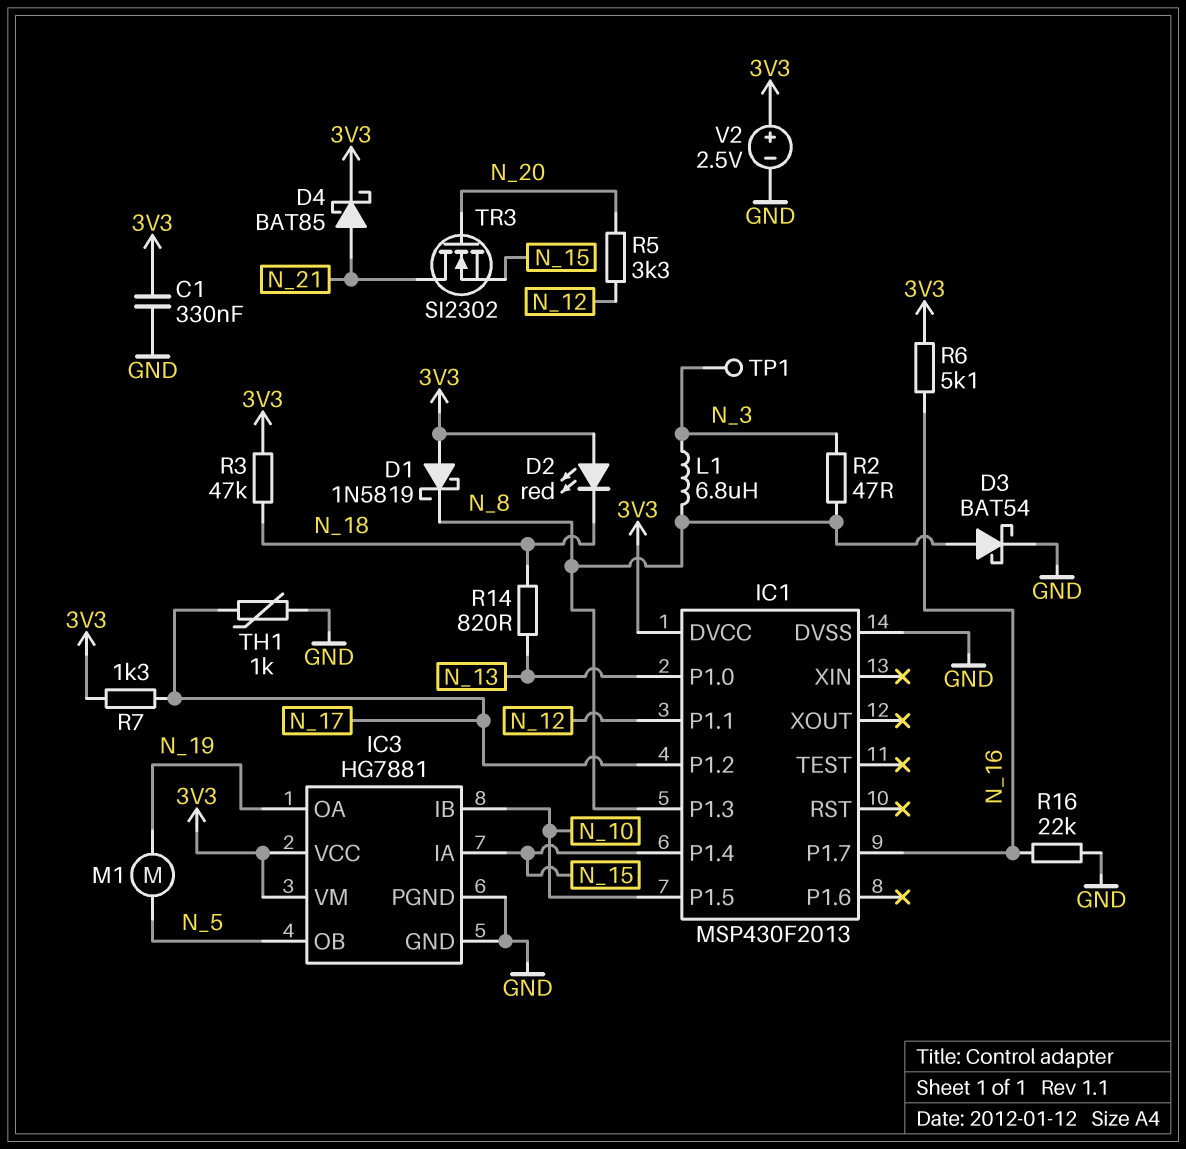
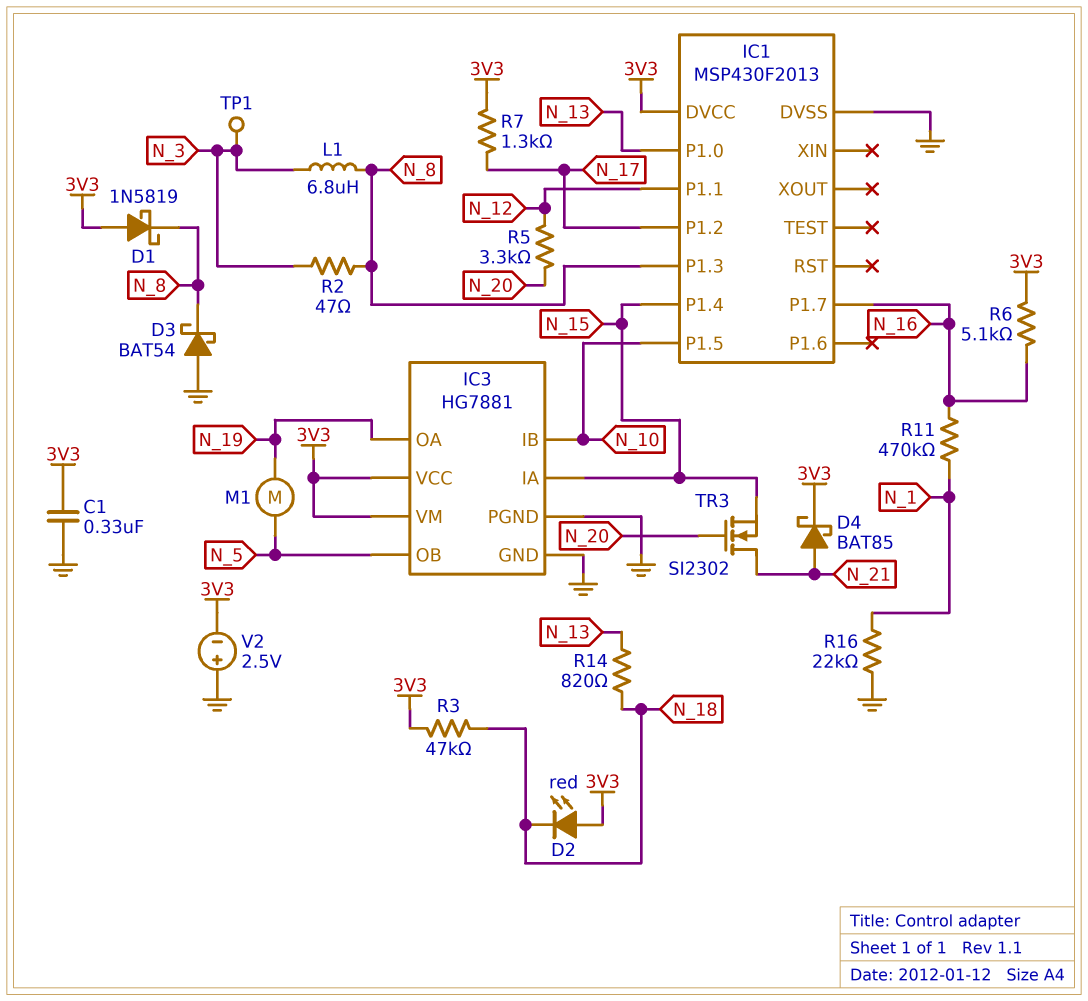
D3: schottky BAT54 (A N_8, K GND) -> schottky BAT54 (A GND, K N_8)
R11: none -> 470k (N_1, N_16)
R16: 22k (GND, N_16) -> 22k (GND, N_1)
TH1: 1k (GND, N_17) -> none
V2: 2.5V (plus 3V3, minus GND) -> 2.5V (plus GND, minus 3V3)

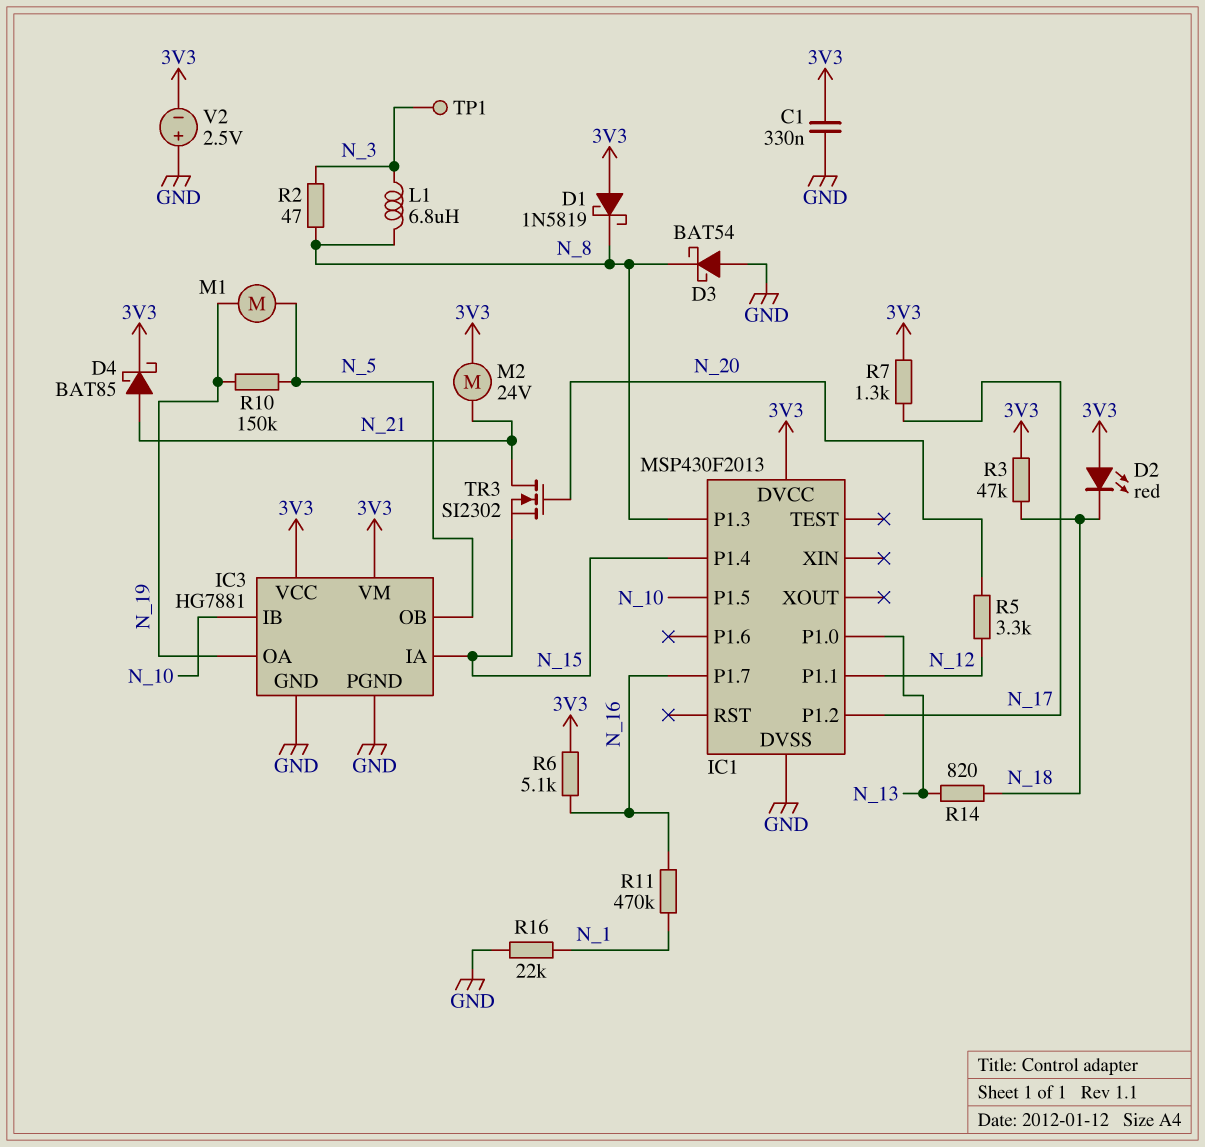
M2: none -> motor 24V (3V3, N_21)
R10: none -> 150k (N_5, N_19)

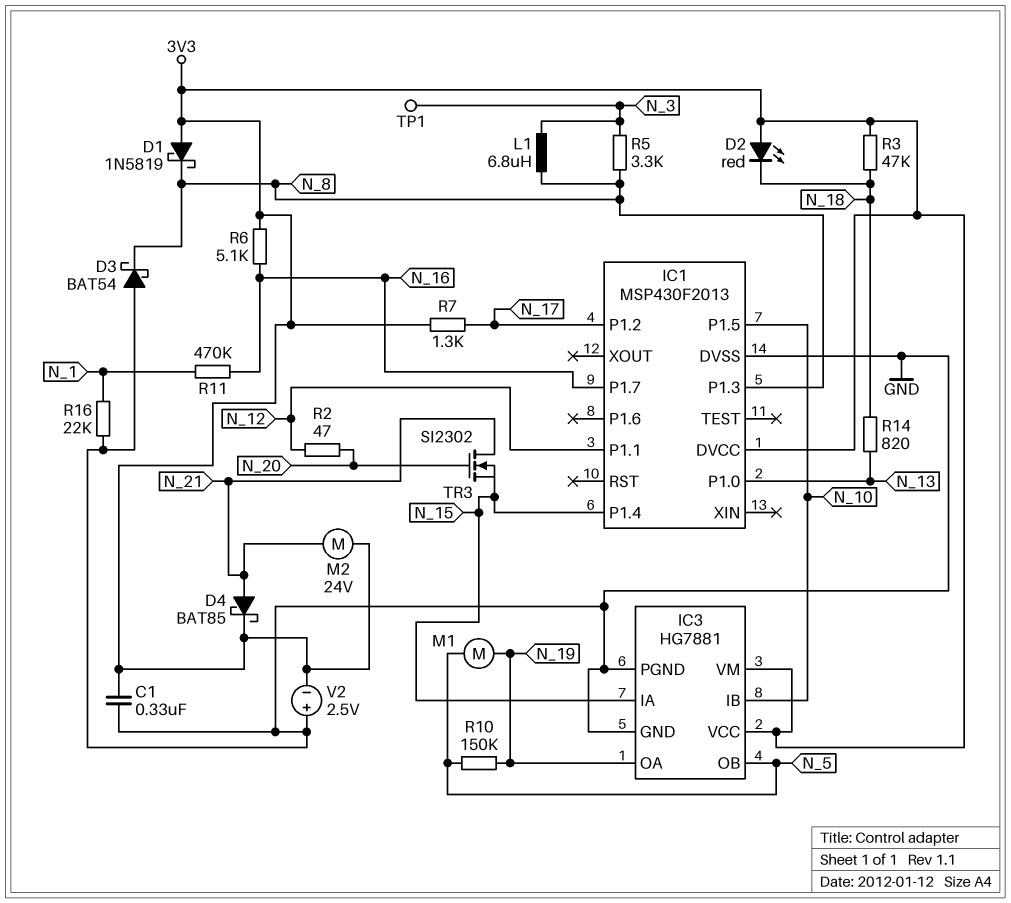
R2: 47 (N_3, N_8) -> 47 (N_12, N_20)
R5: 3.3k (N_12, N_20) -> 3.3k (N_3, N_8)

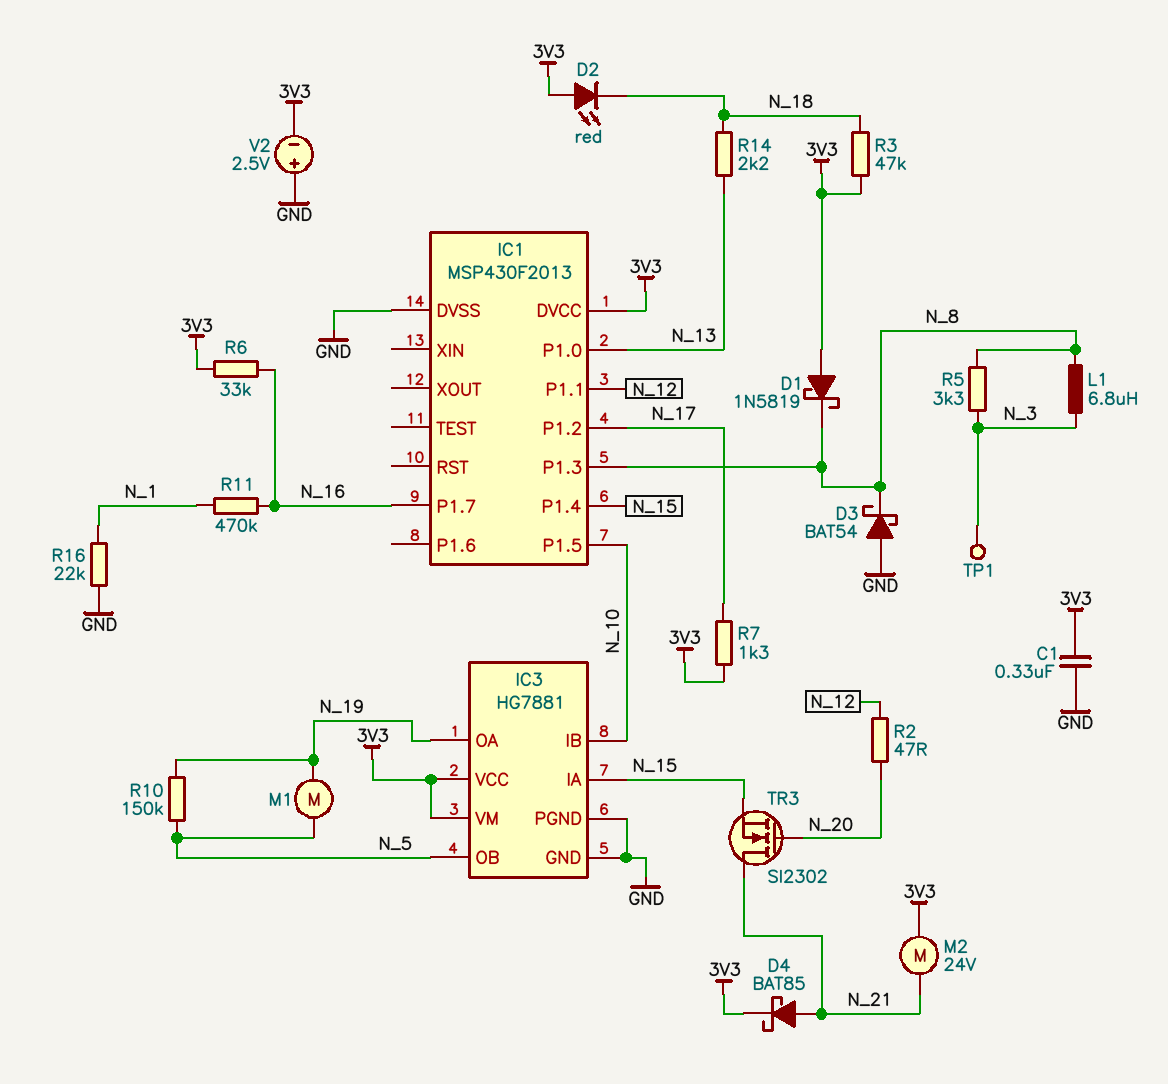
R6: 5.1k (3V3, N_16) -> 33k (3V3, N_16)
R14: 820 (N_13, N_18) -> 2.2k (N_13, N_18)

